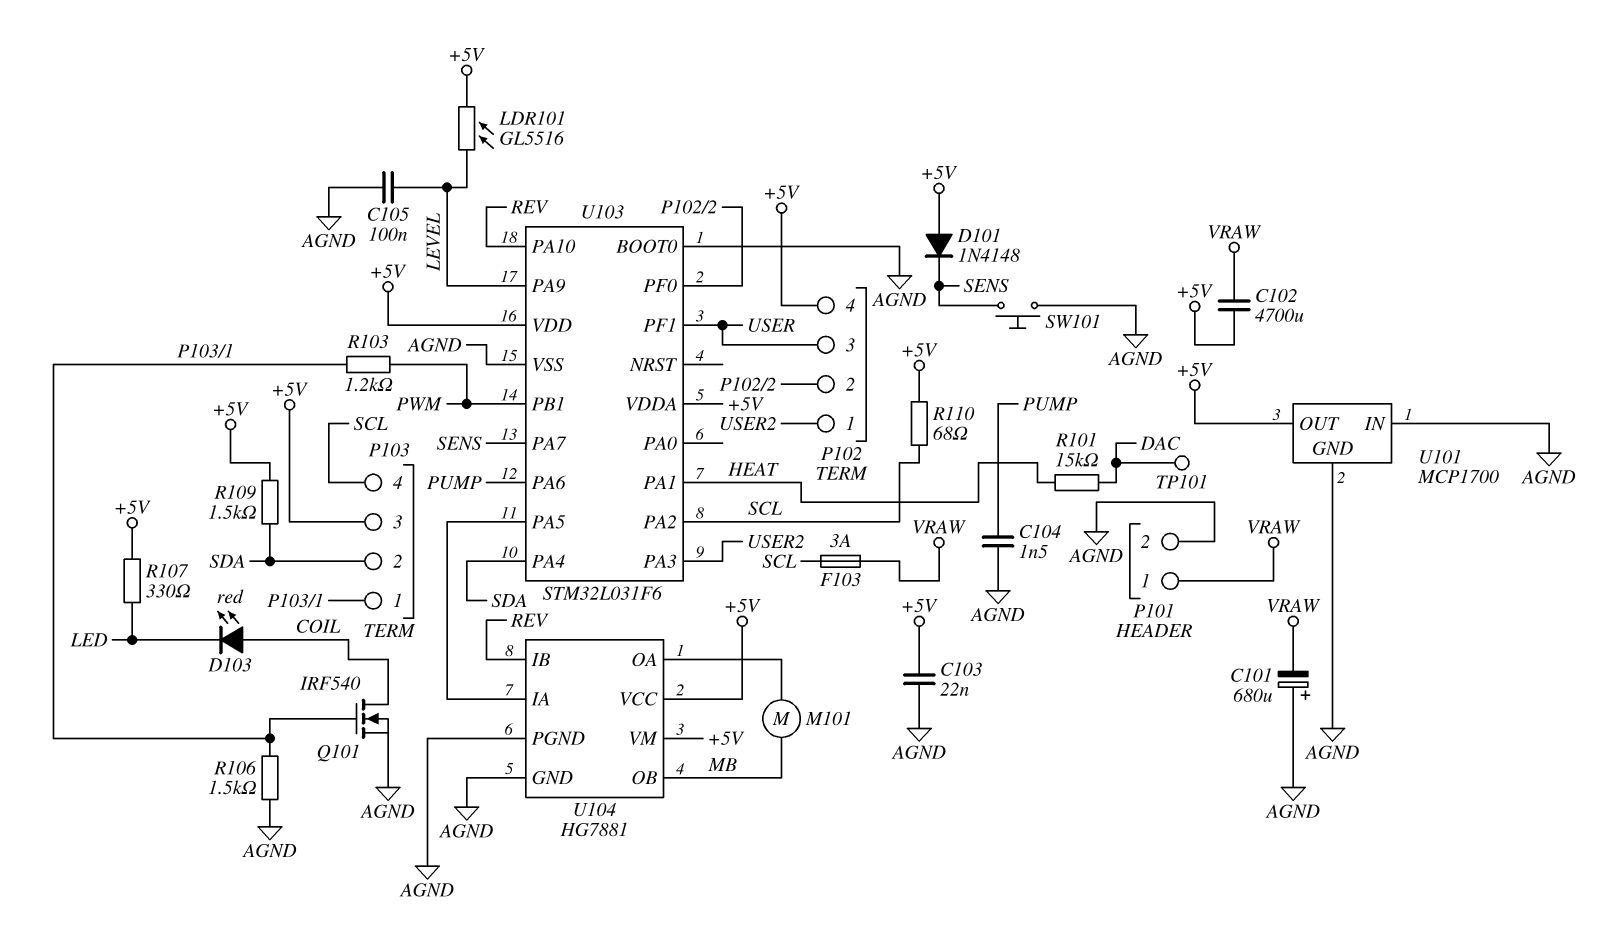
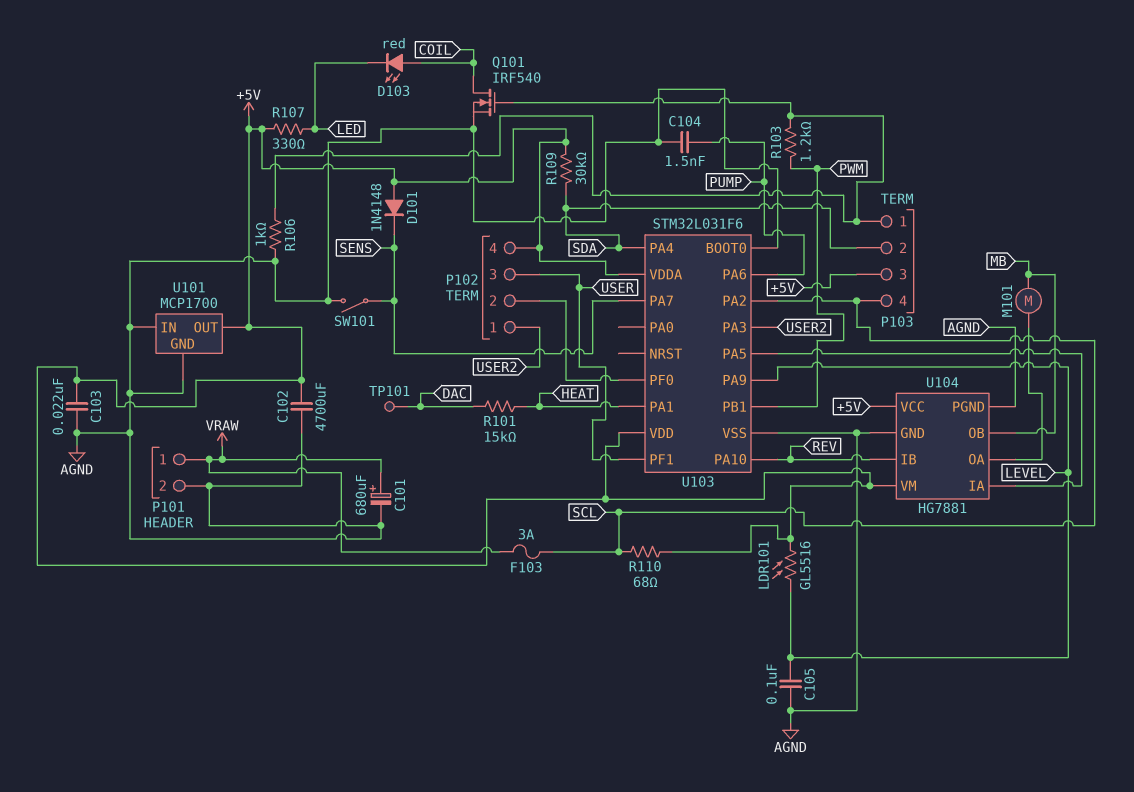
C101: 680uF (plus AGND, minus VRAW) -> 680uF (plus VRAW, minus AGND)
C102: 4700uF (+5V, VRAW) -> 4700uF (+5V, AGND)
R106: 1.5k (AGND, P103/1) -> 1k (AGND, P103/1)
R109: 1.5k (+5V, SDA) -> 30k (+5V, SDA)
SW101: button (AGND, SENS) -> switch (AGND, SENS)

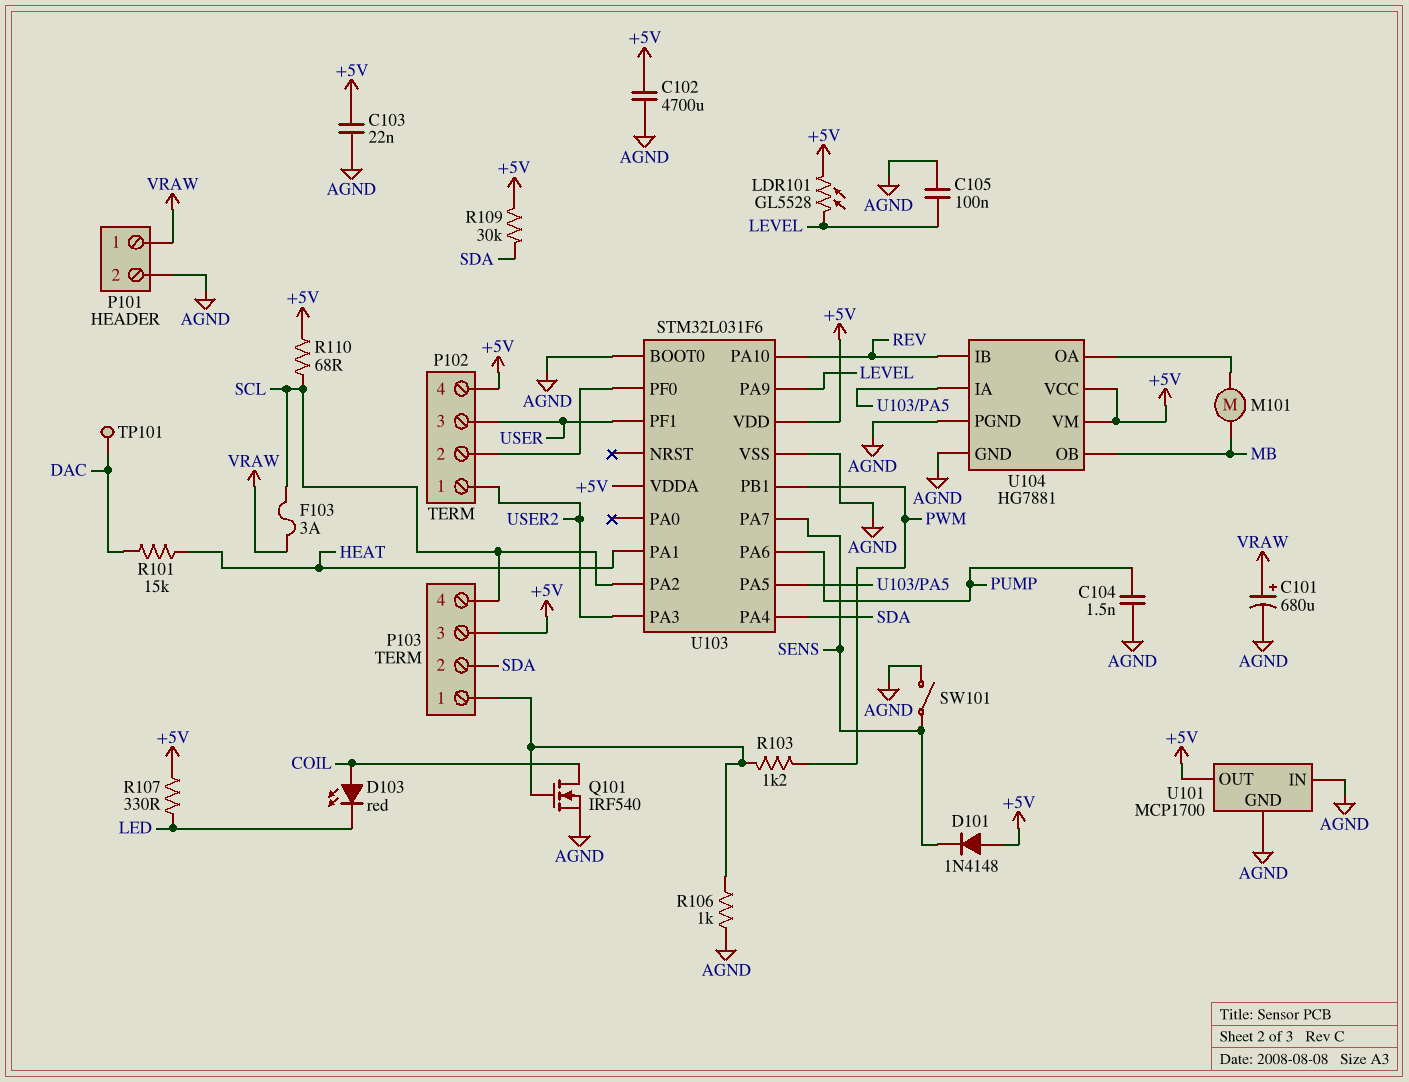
LDR101: GL5516 (+5V, LEVEL) -> GL5528 (+5V, LEVEL)

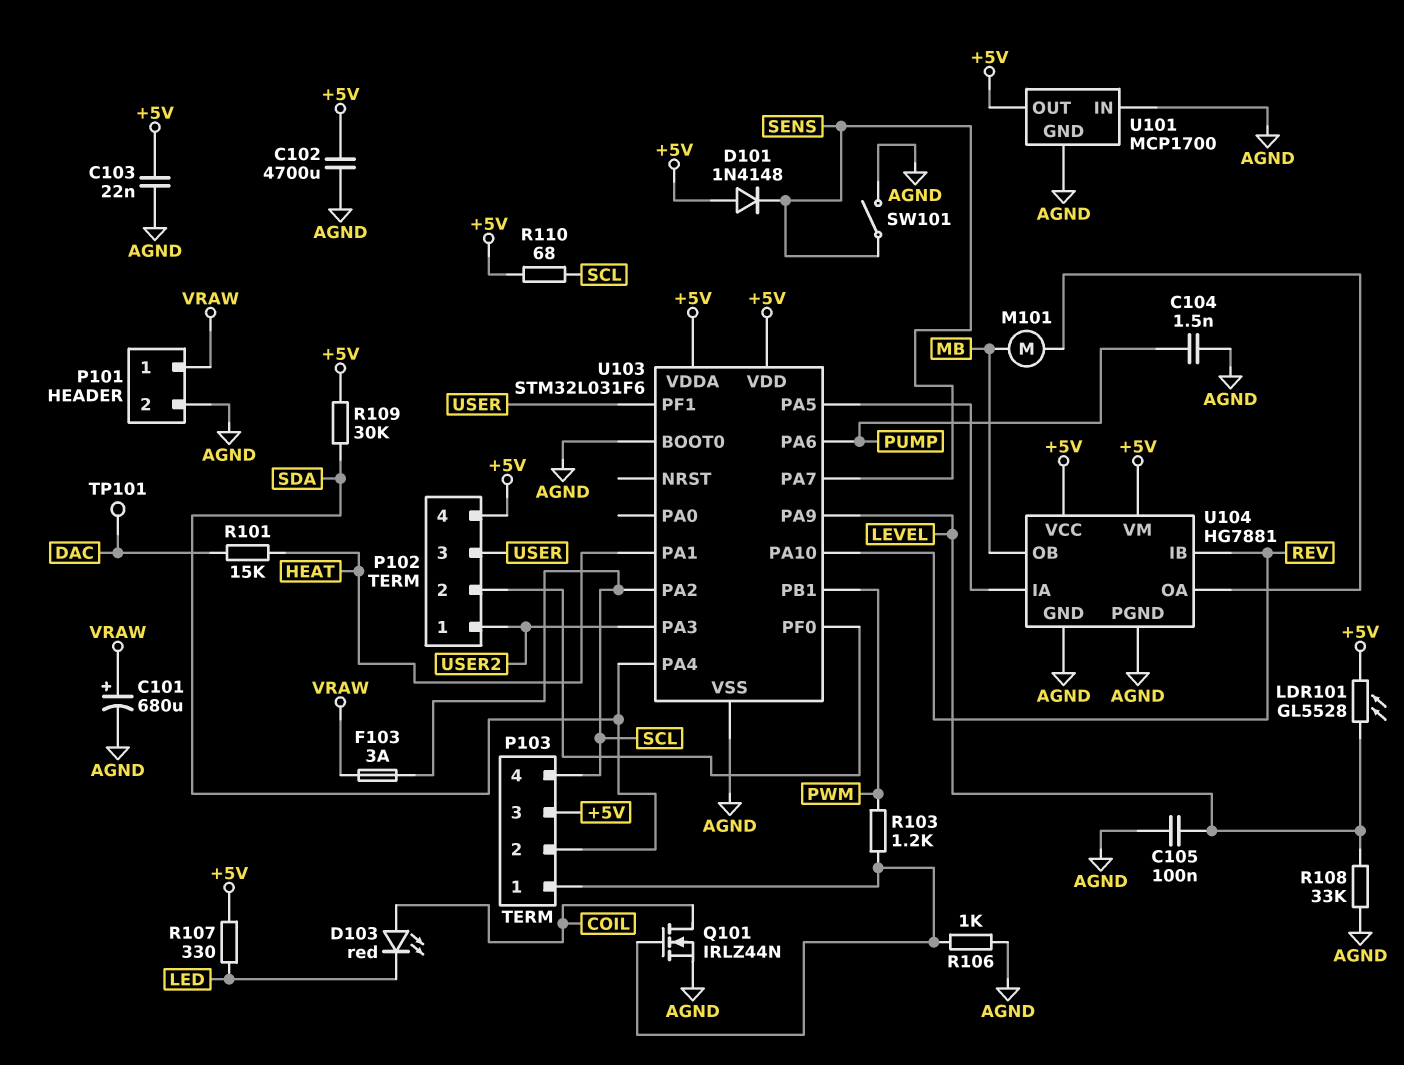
Q101: NMOS IRF540 (G P103/1, D COIL, S AGND) -> NMOS IRLZ44N (G P103/1, D COIL, S AGND)
R108: none -> 33k (AGND, LEVEL)

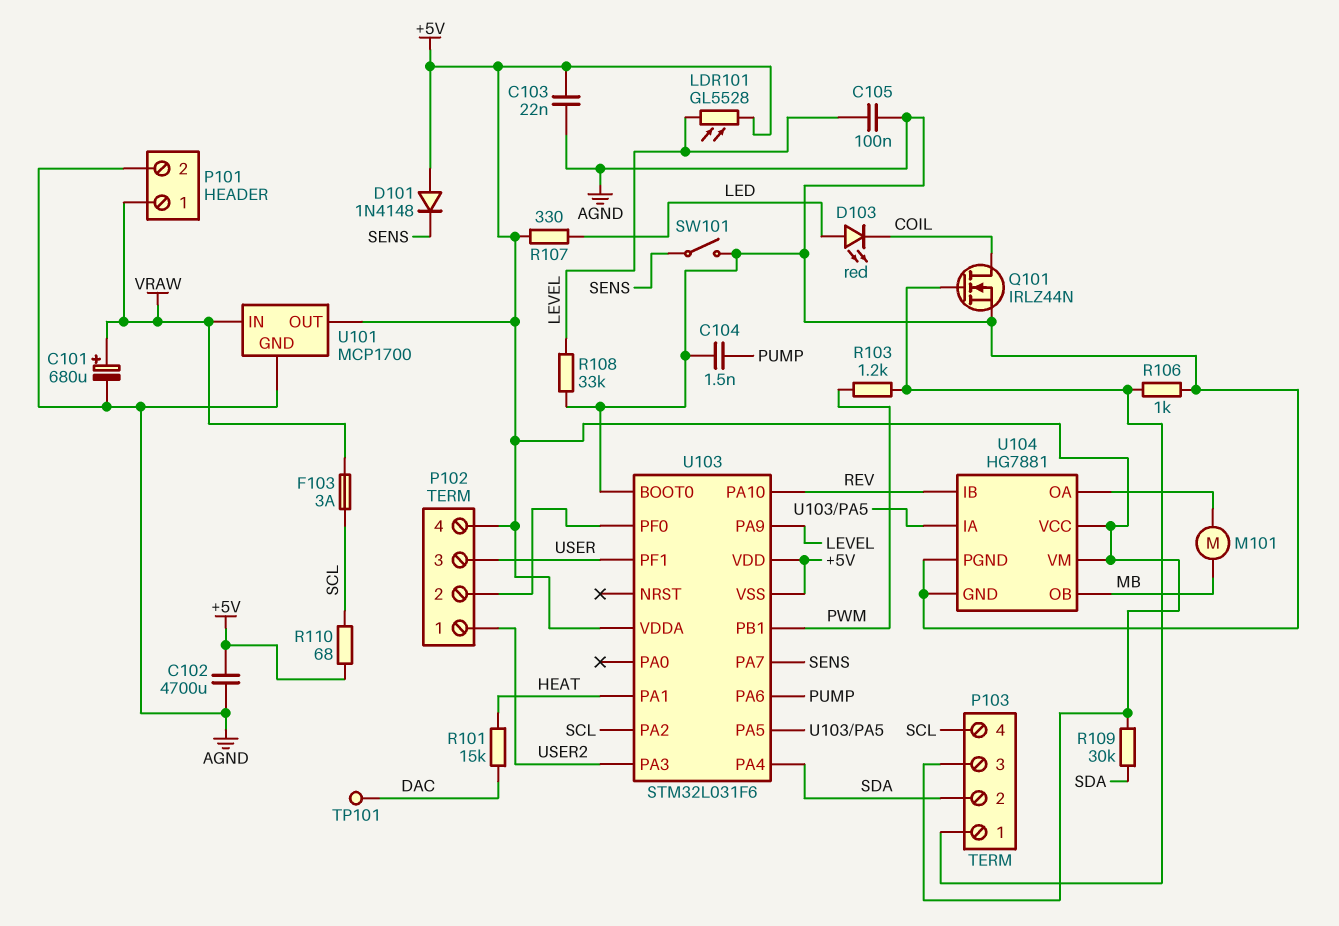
D103: LED red (A COIL, K LED) -> LED red (A LED, K COIL)
U101 pin IN: AGND -> VRAW
U103 pin VSS: AGND -> +5V

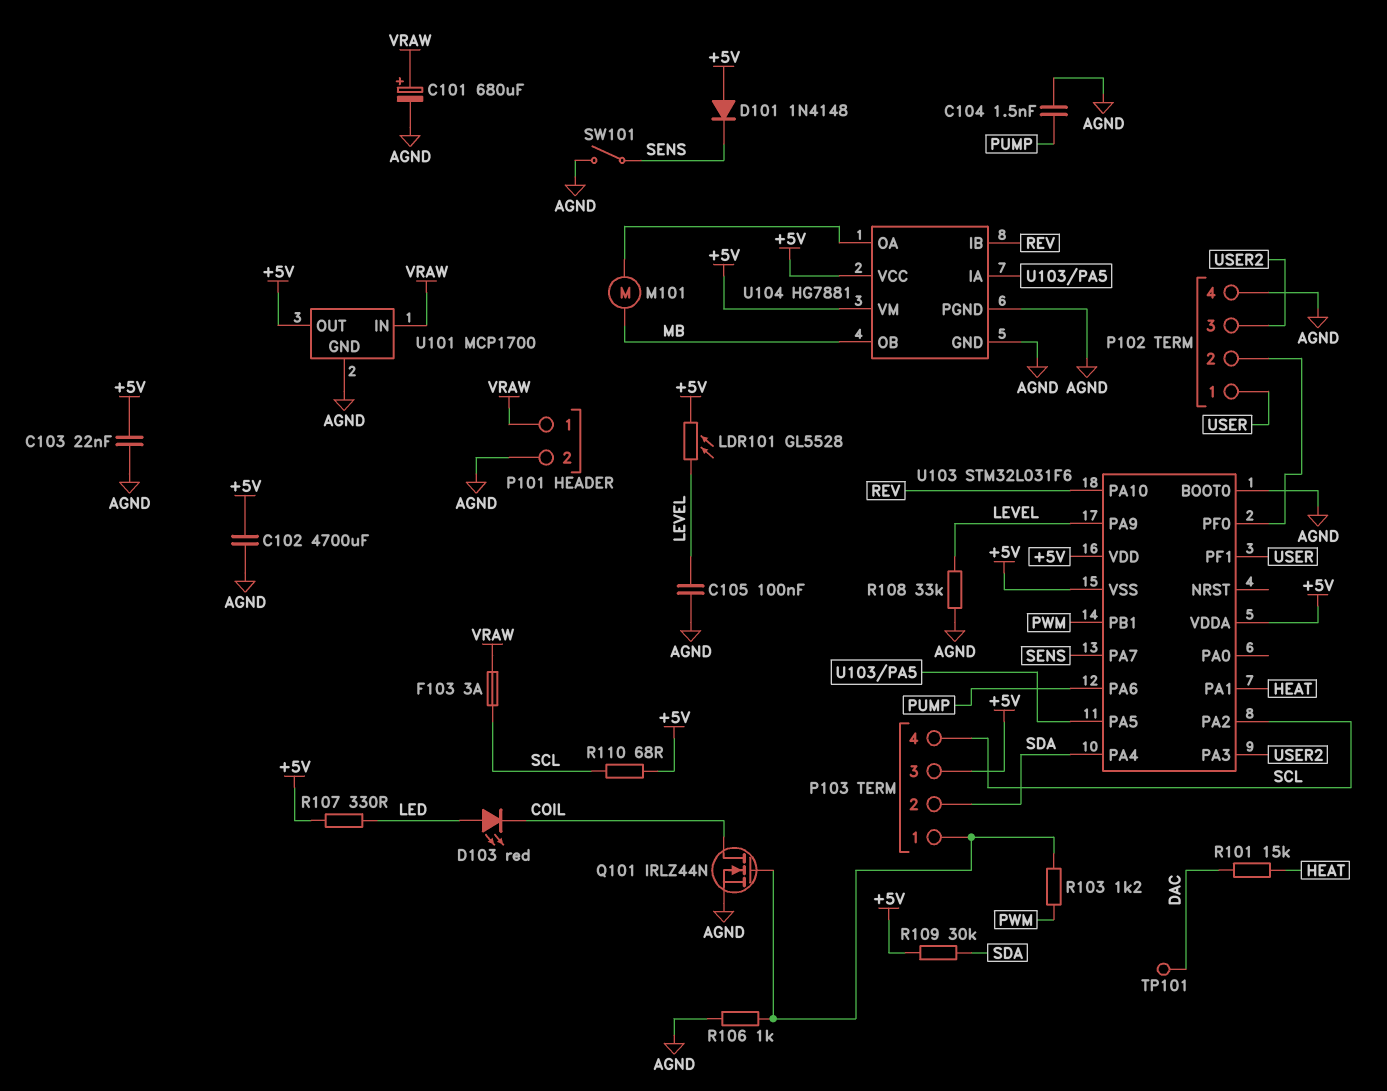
P102 pin 1: USER2 -> USER
P102 pin 3: USER -> USER2
P102 pin 4: +5V -> AGND

